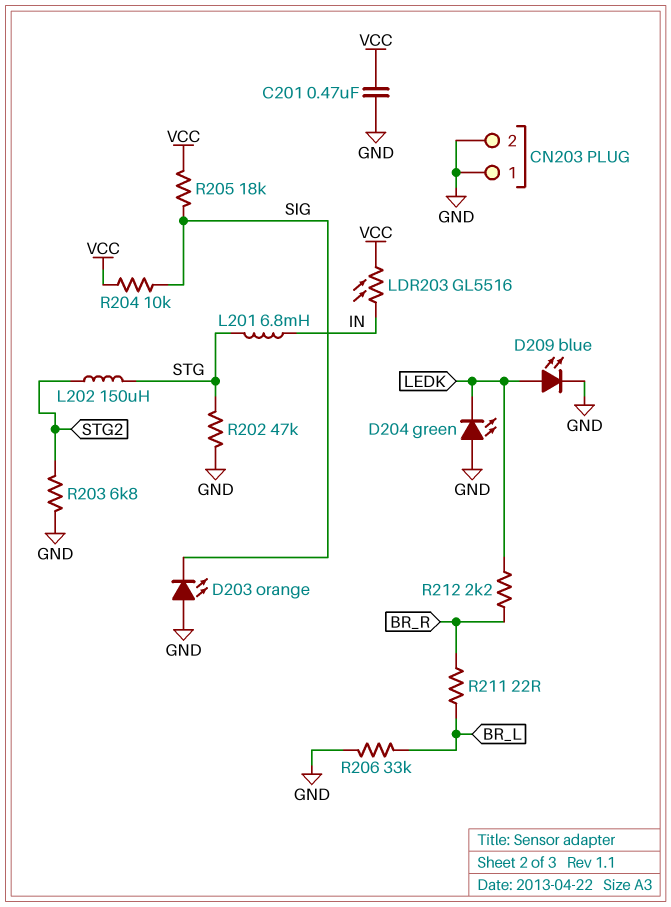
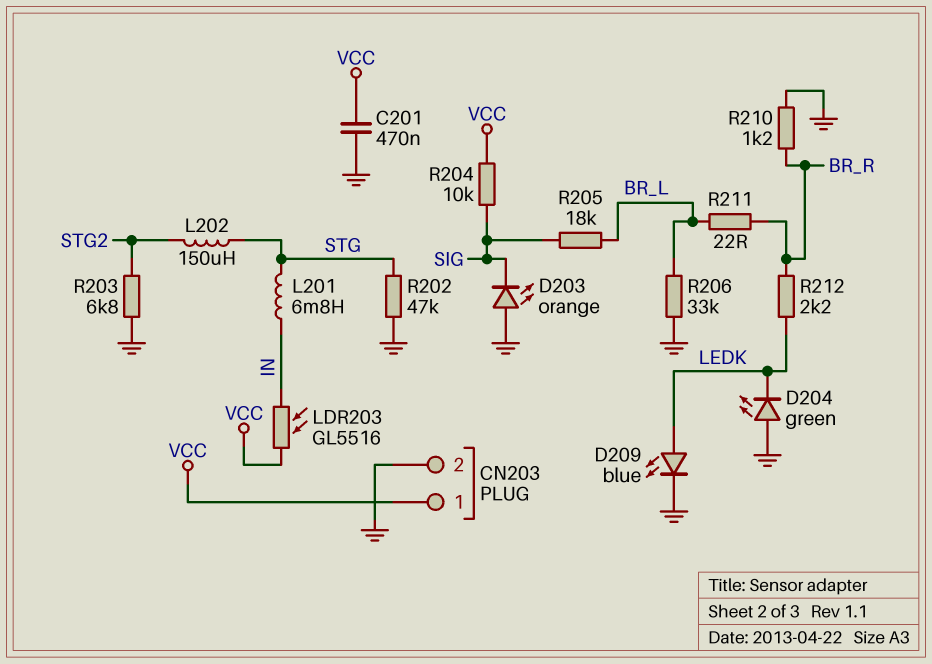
CN203 pin 1: GND -> VCC
R205: 18k (SIG, VCC) -> 18k (BR_L, SIG)
R210: none -> 1.2k (BR_R, GND)

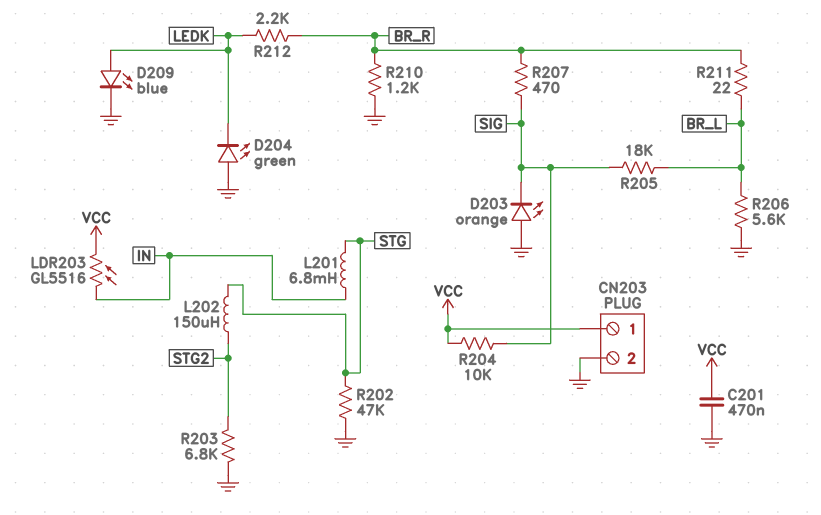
R206: 33k (BR_L, GND) -> 5.6k (BR_L, GND)
R207: none -> 470 (BR_R, SIG)

